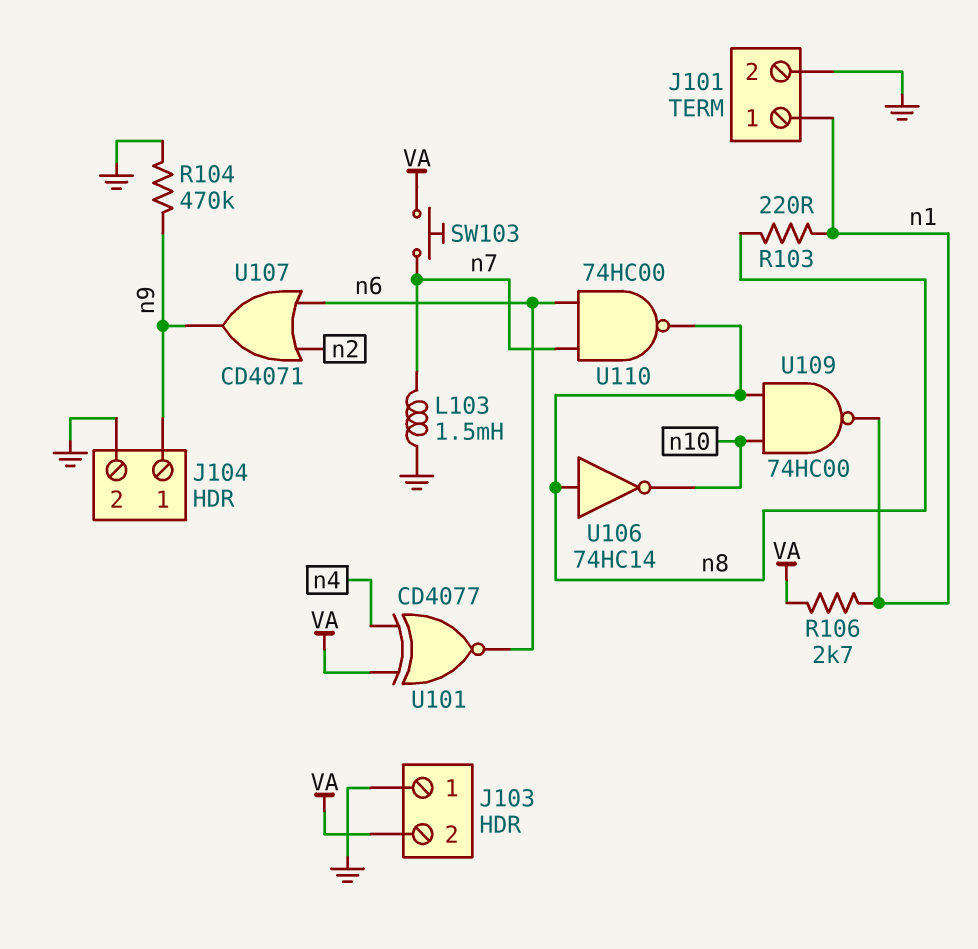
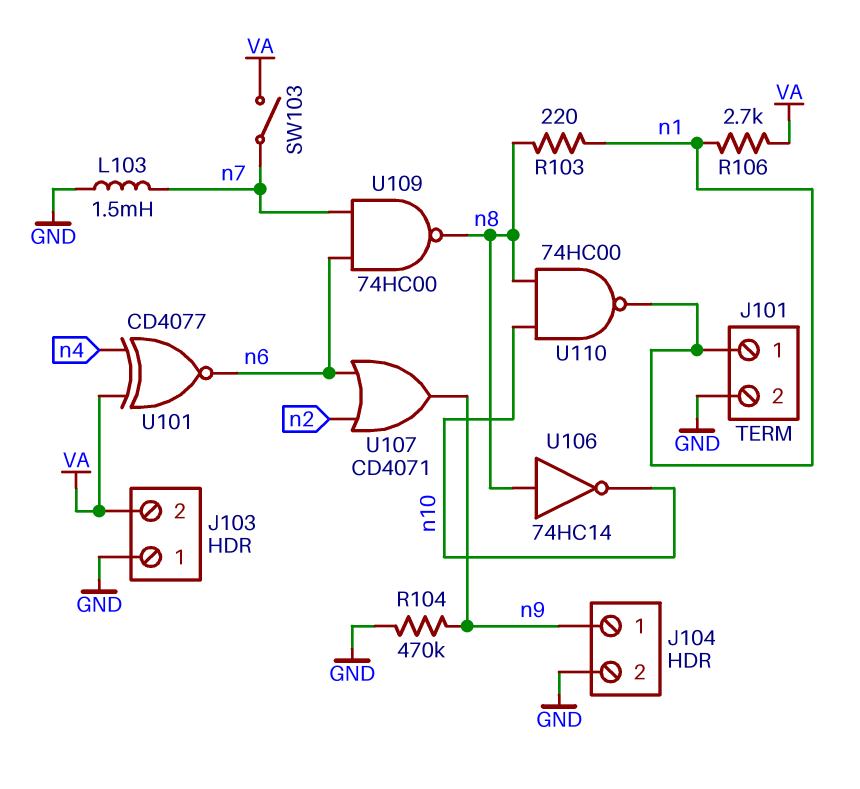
SW103: button (VA, n7) -> switch (VA, n7)
U109: NAND 74HC00 (in n8, in n10, out n1) -> NAND 74HC00 (in n6, in n7, out n8)
U110: NAND 74HC00 (in n6, in n7, out n8) -> NAND 74HC00 (in n8, in n10, out n1)

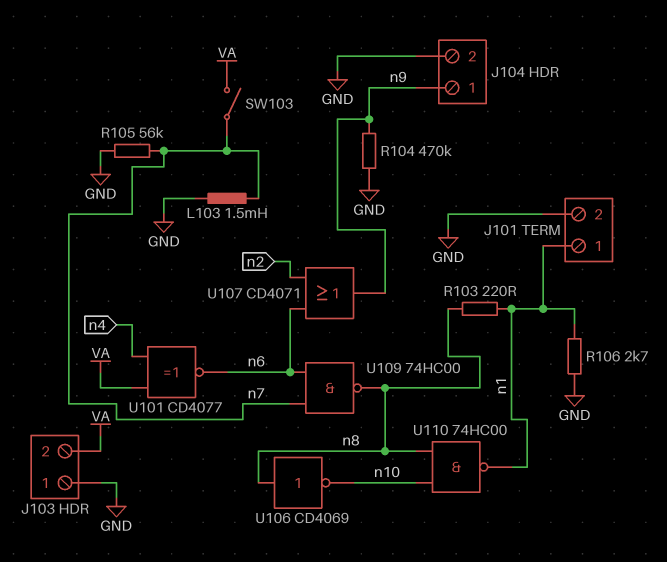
R105: none -> 56k (GND, n7)
R106: 2.7k (VA, n1) -> 2.7k (GND, n1)
U106: NOT 74HC14 (in n8, out n10) -> NOT CD4069 (in n8, out n10)

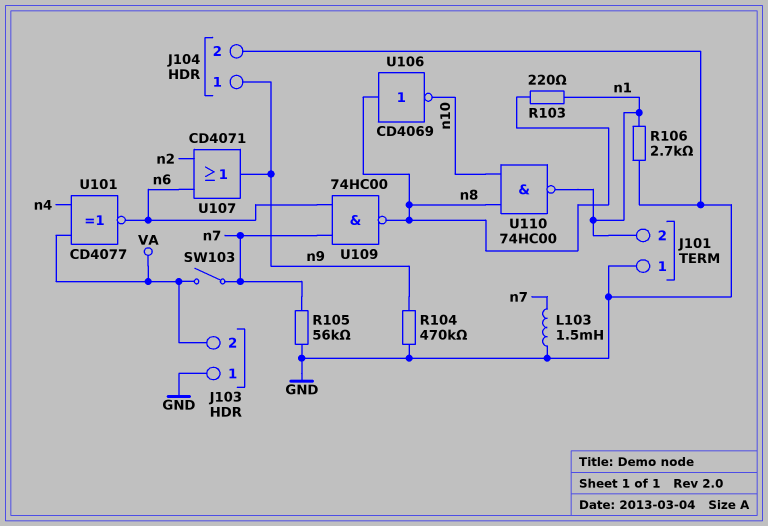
J101 pin 1: n1 -> GND
J101 pin 2: GND -> n1

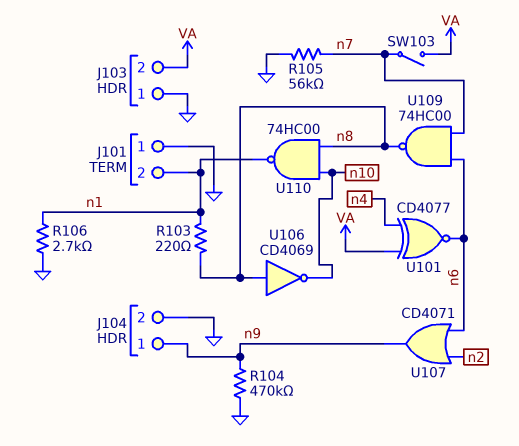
L103: 1.5mH (GND, n7) -> none

